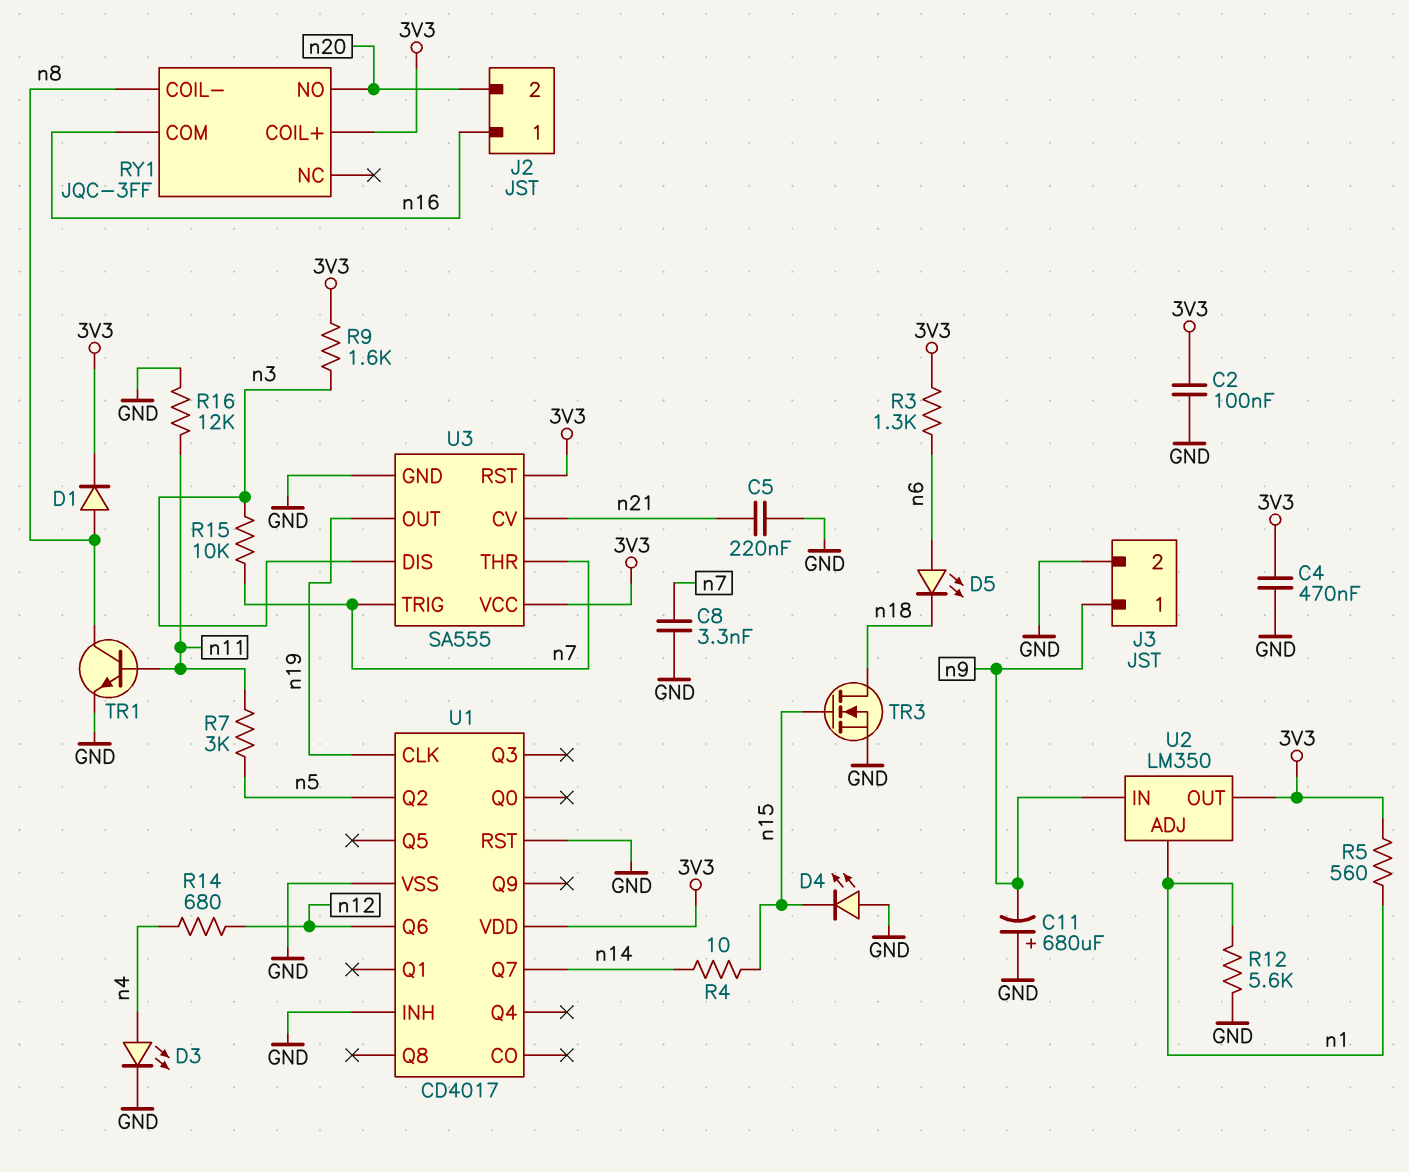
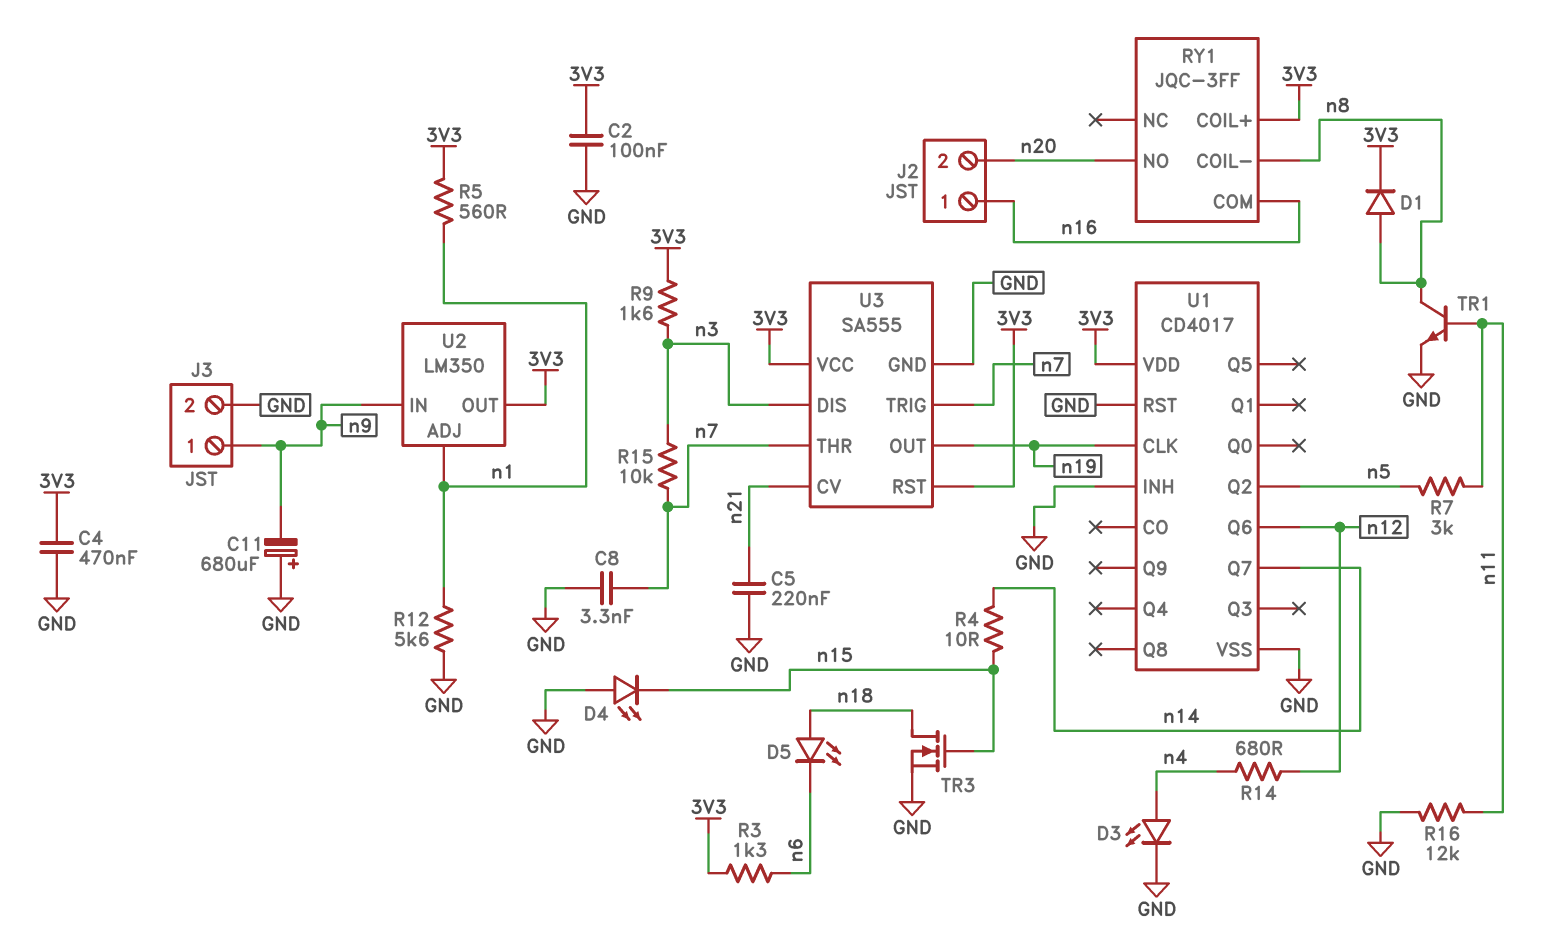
D5: LED (A n6, K n18) -> LED (A n18, K n6)

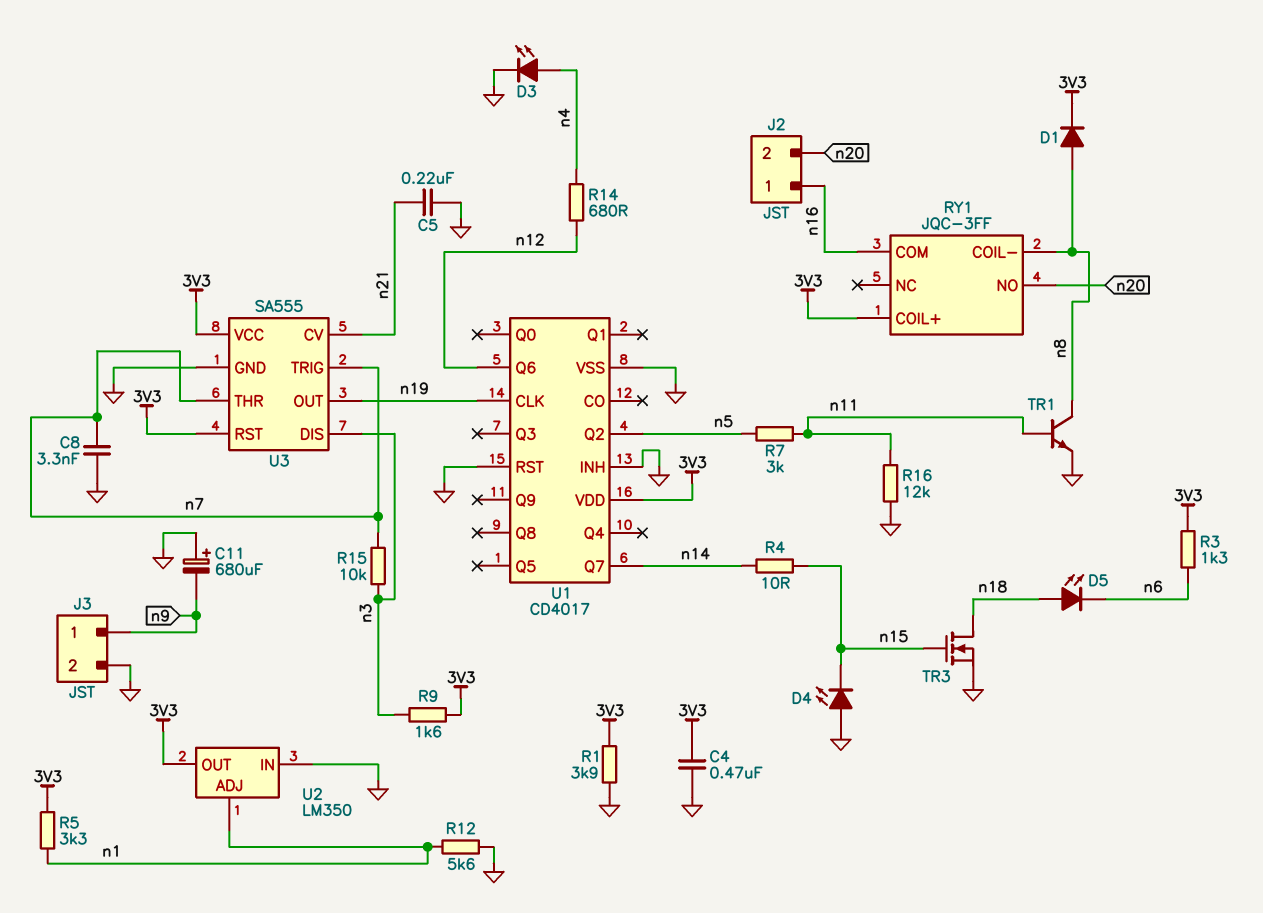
C2: 100nF (3V3, GND) -> none
R1: none -> 3.9k (3V3, GND)
R5: 560 (3V3, n1) -> 3.3k (3V3, n1)
U2 pin IN: n9 -> GND

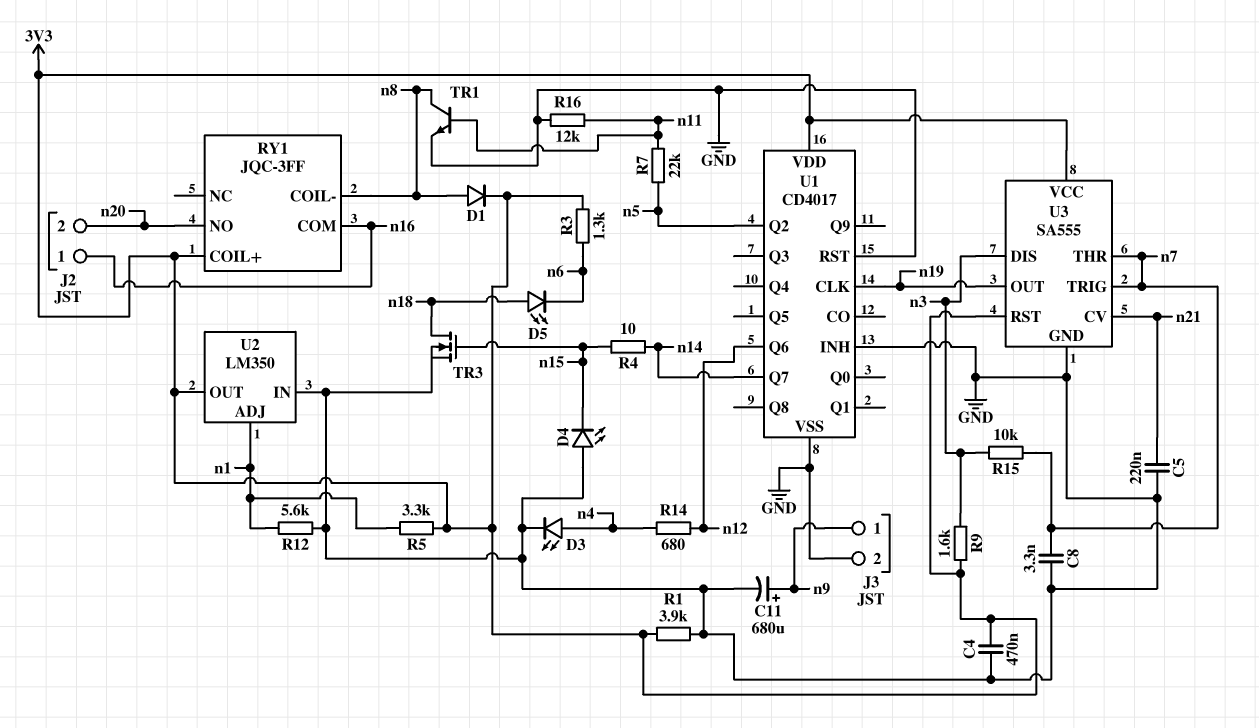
C11: 680uF (plus GND, minus n9) -> 680uF (plus n9, minus GND)
R7: 3k (n5, n11) -> 22k (n5, n11)

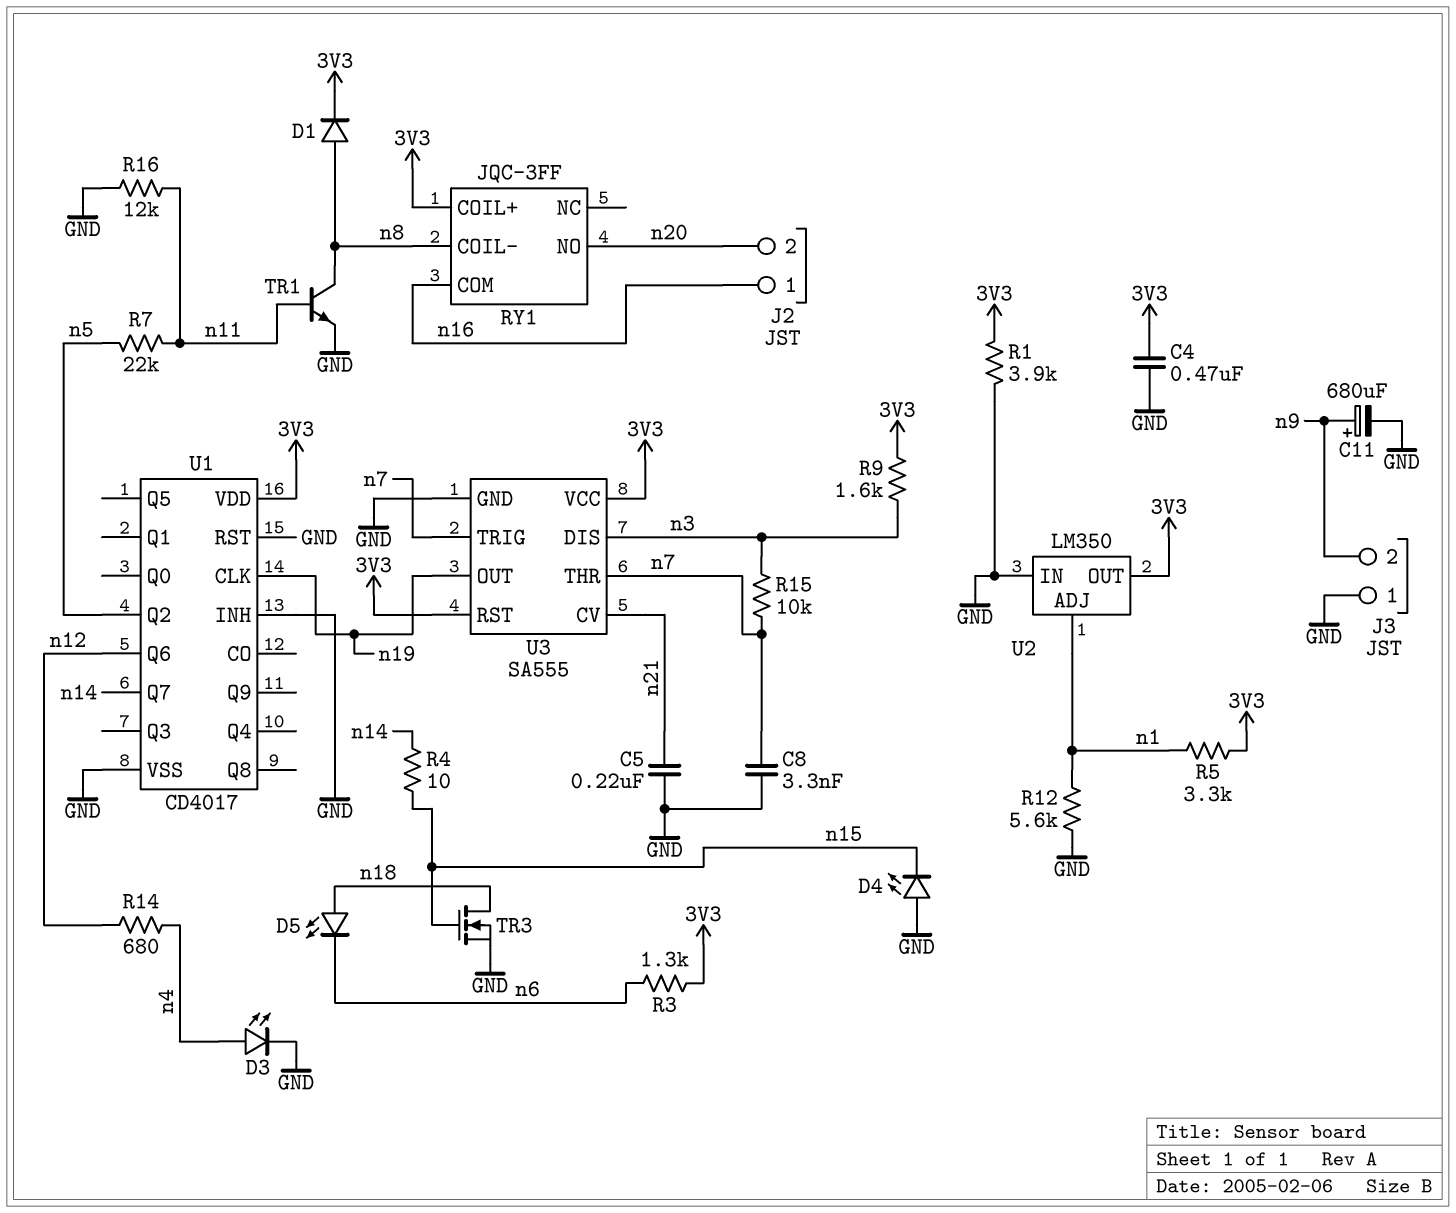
J3 pin 1: n9 -> GND
J3 pin 2: GND -> n9

